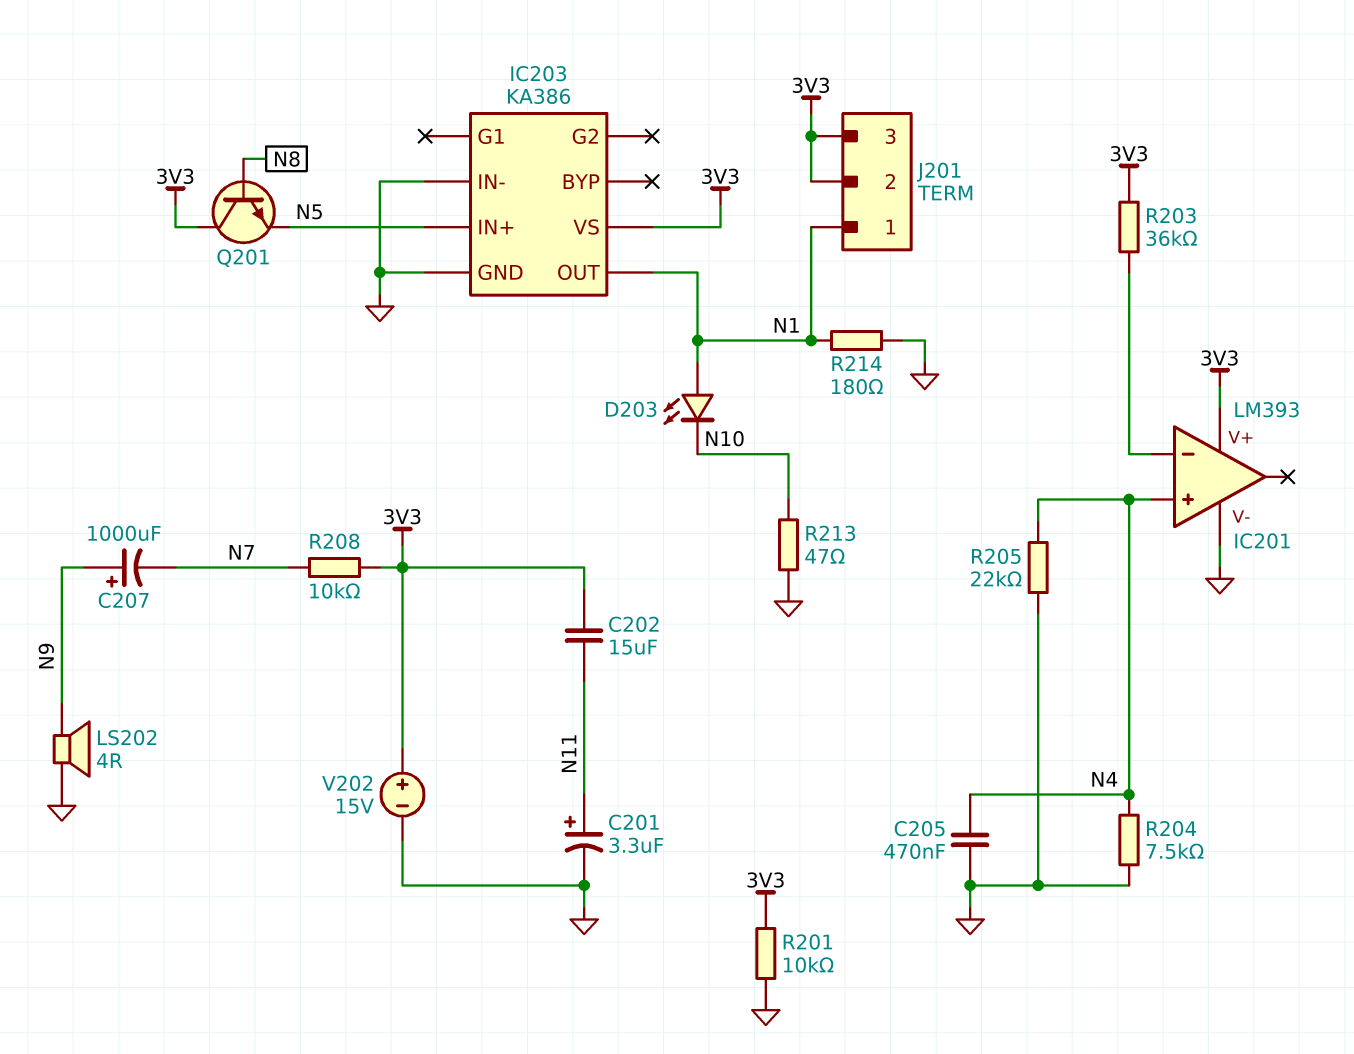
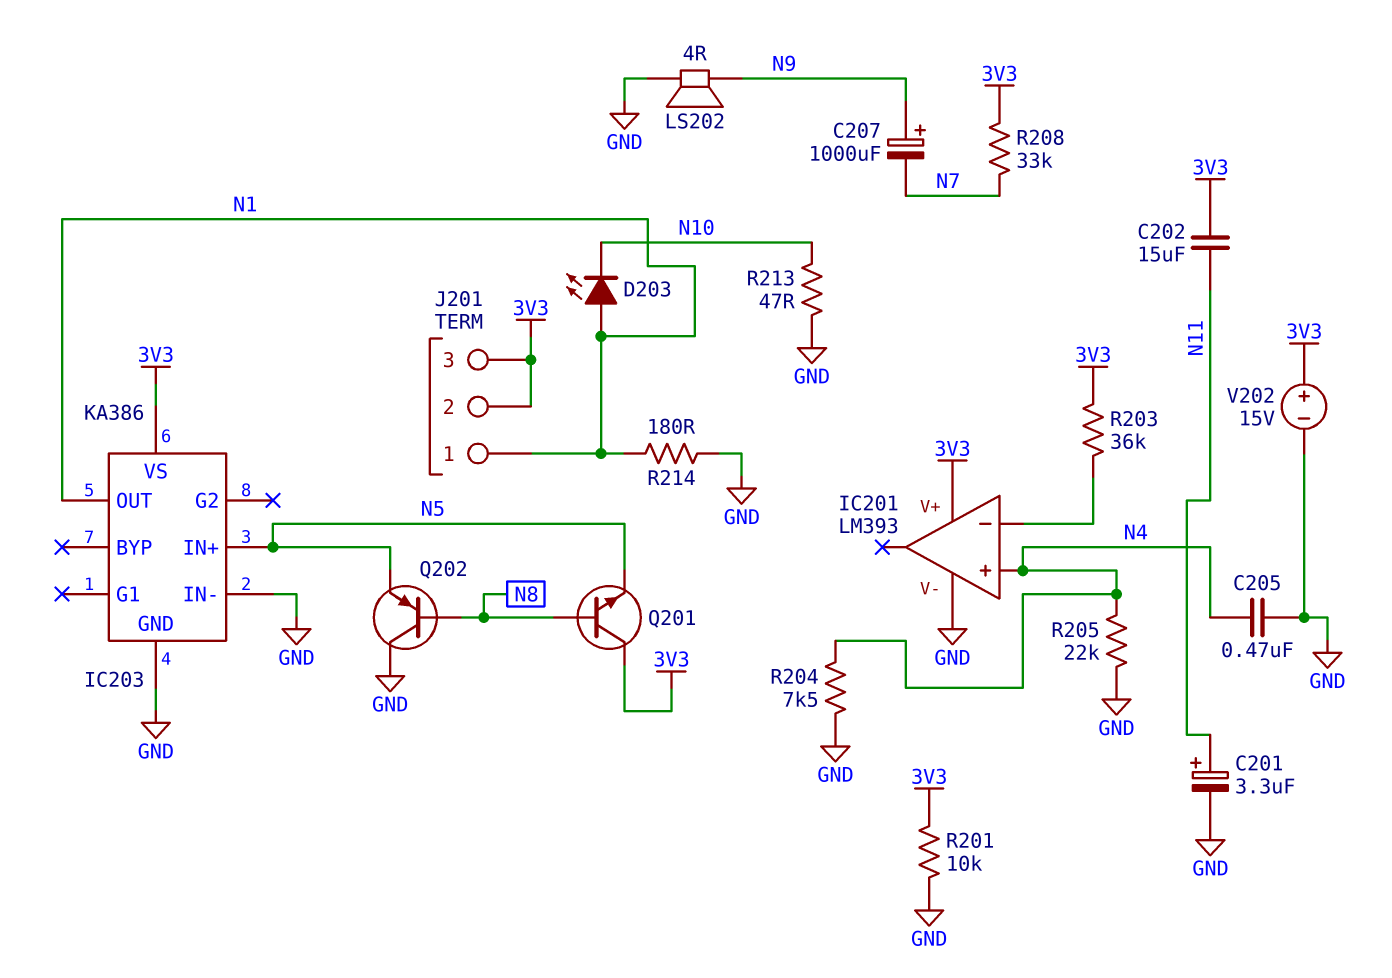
Q202: none -> PNP (B N8, C GND, E N5)
R208: 10k (3V3, N7) -> 33k (3V3, N7)

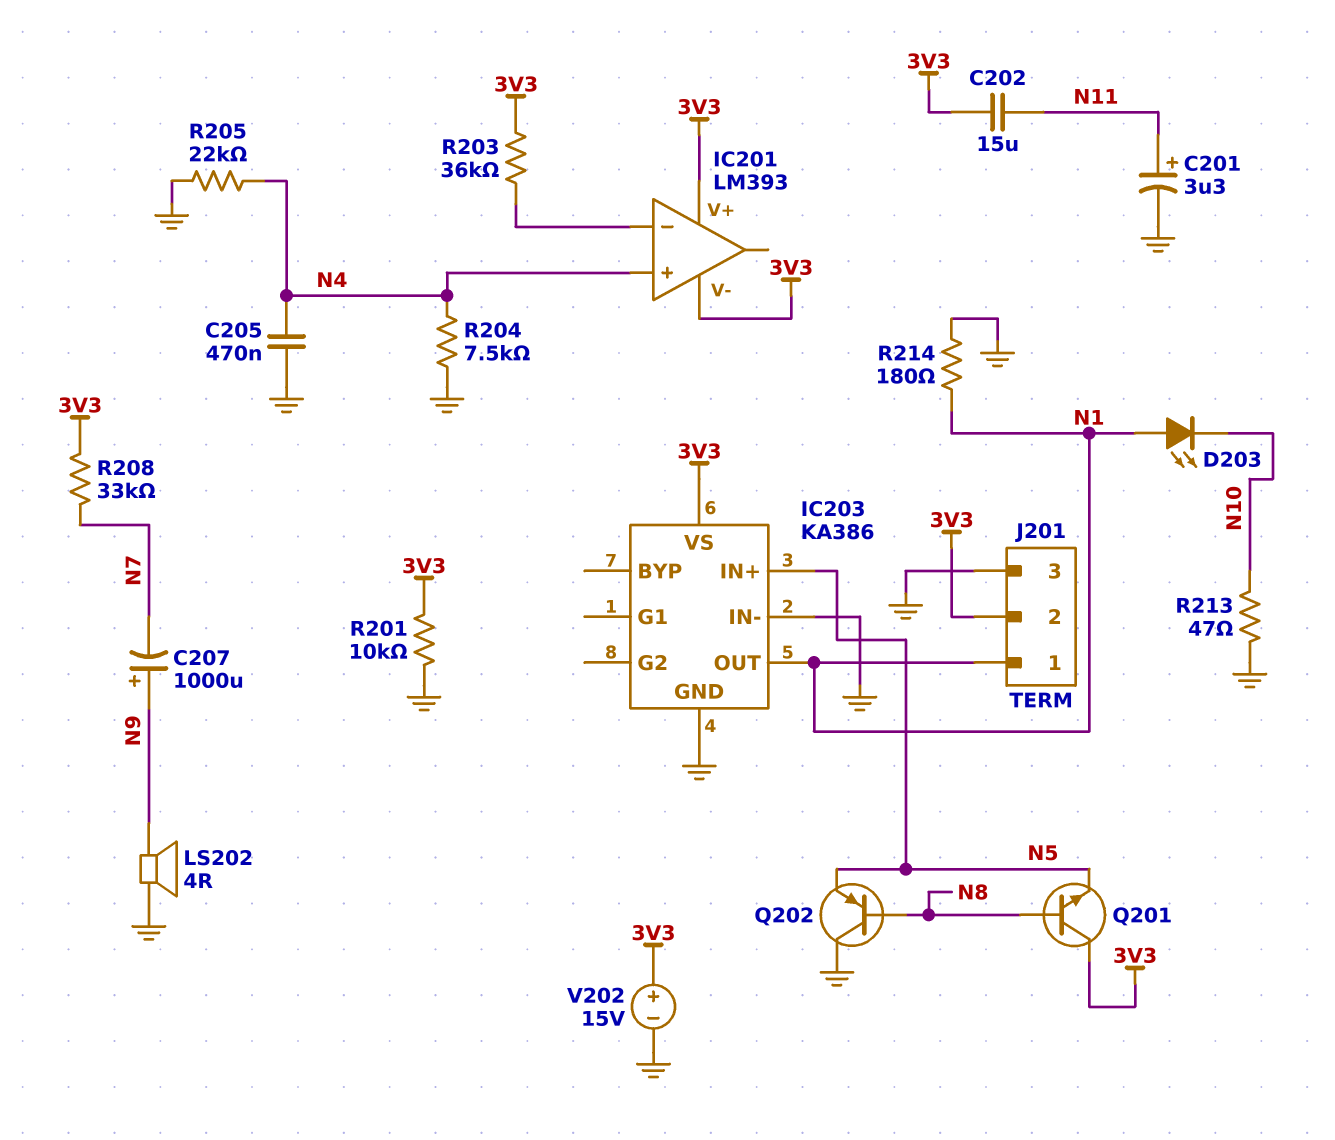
IC201 pin V-: GND -> 3V3
J201 pin 3: 3V3 -> GND

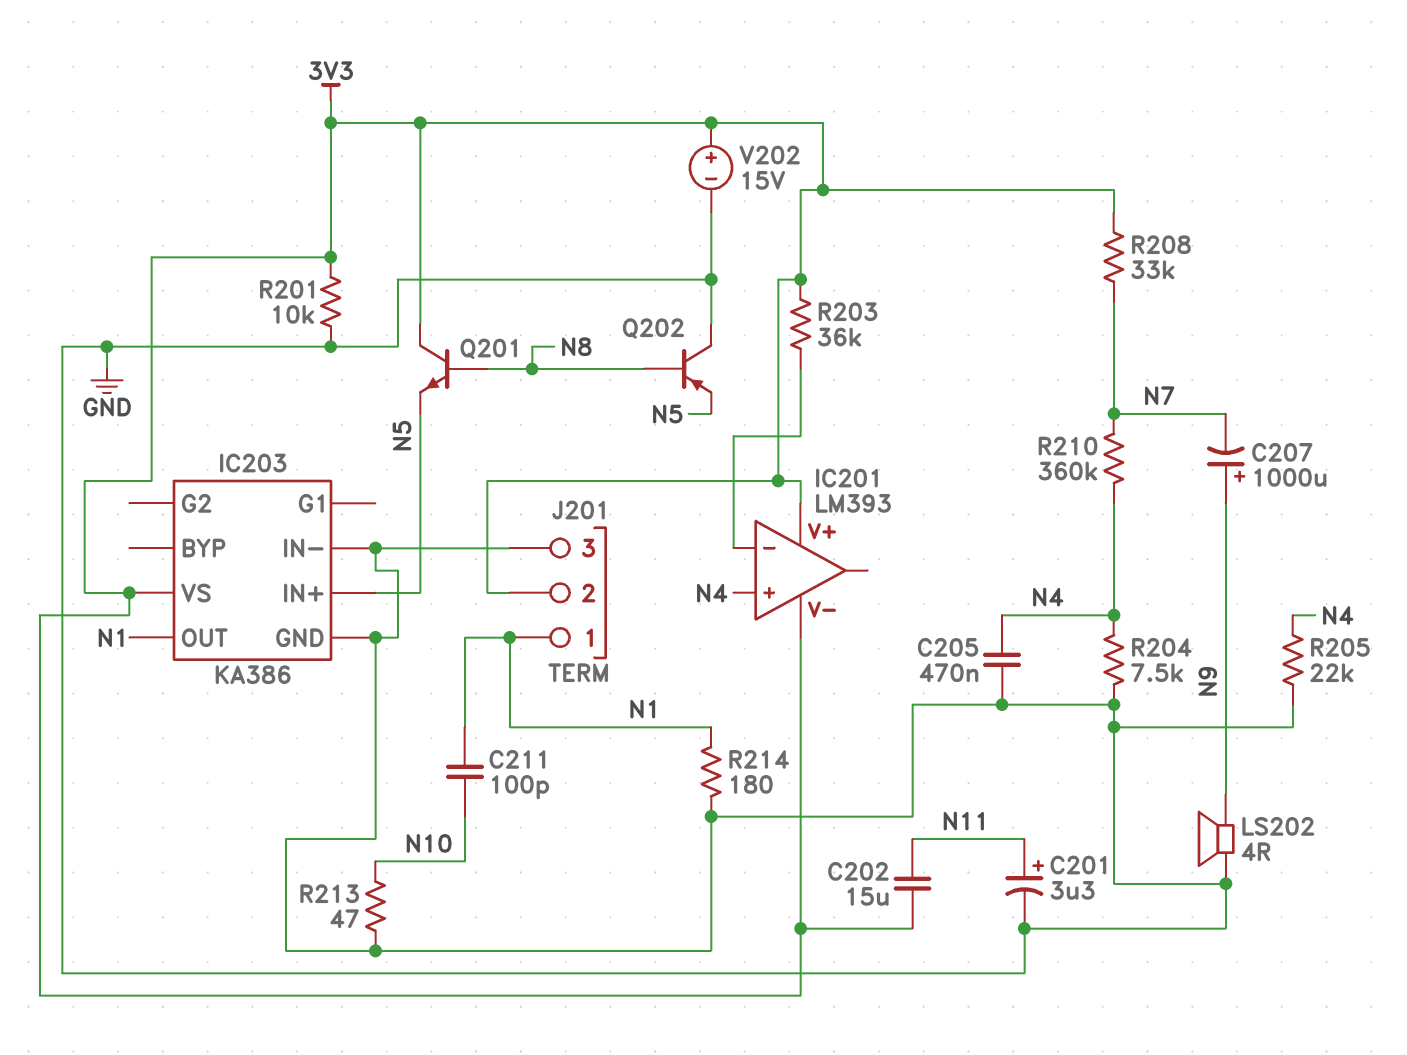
C211: none -> 100pF (N1, N10)
D203: LED (A N1, K N10) -> none
R210: none -> 360k (N4, N7)

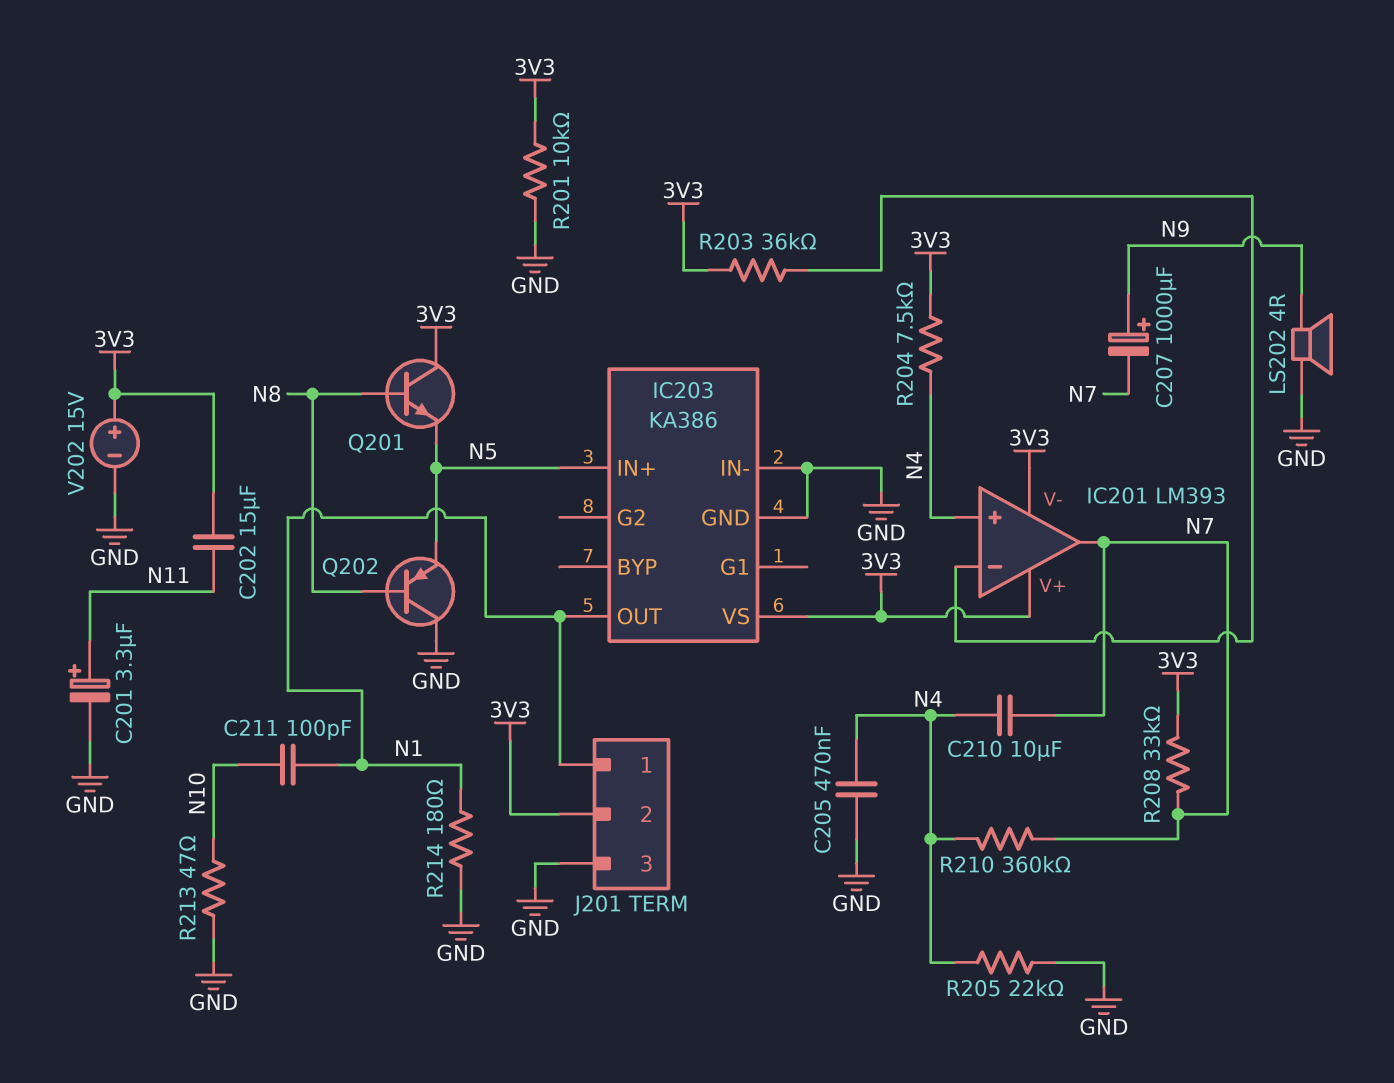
C210: none -> 10uF (N4, N7)
IC201 pin out: none -> N7
R204: 7.5k (GND, N4) -> 7.5k (3V3, N4)

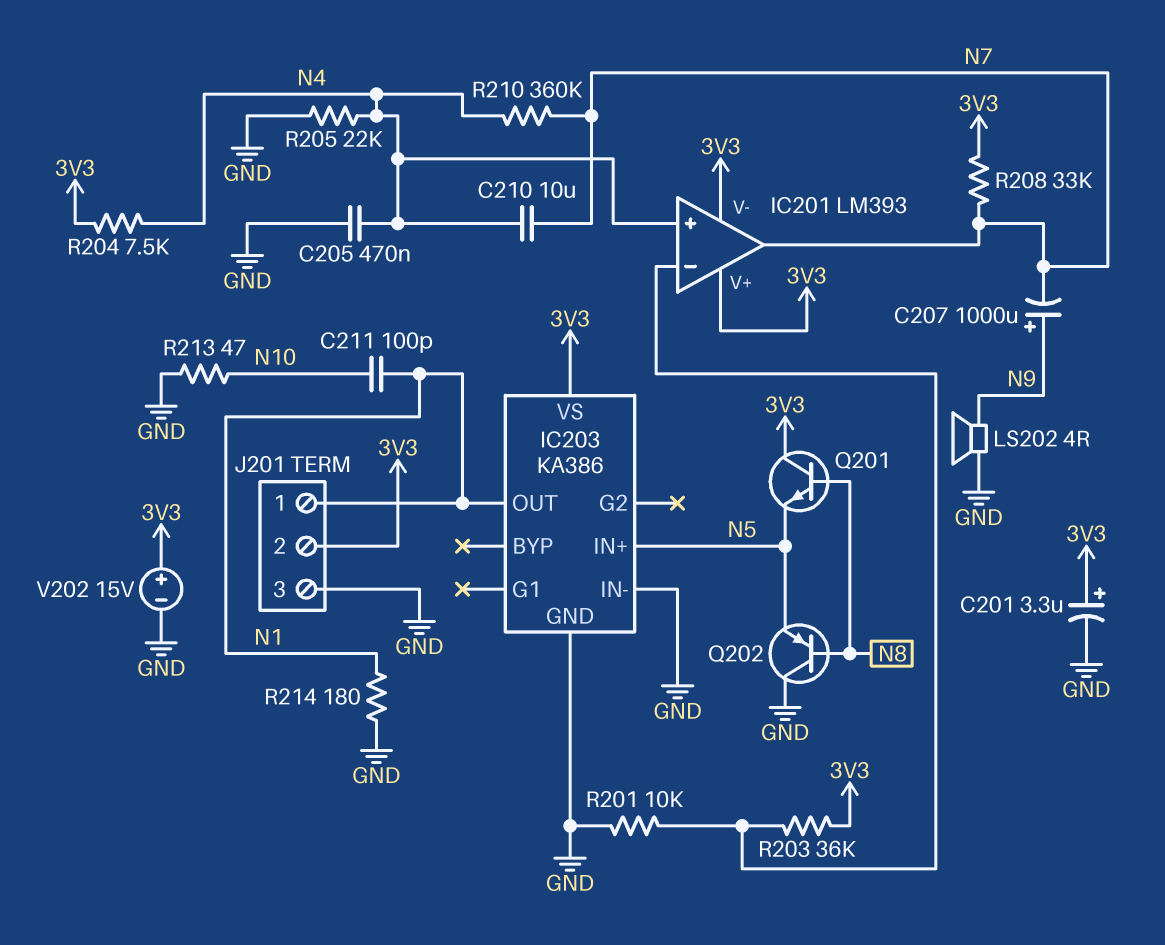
C201: 3.3uF (plus N11, minus GND) -> 3.3uF (plus 3V3, minus GND)
C202: 15uF (3V3, N11) -> none
R201: 10k (3V3, GND) -> 10k (GND, IC201/in-)

